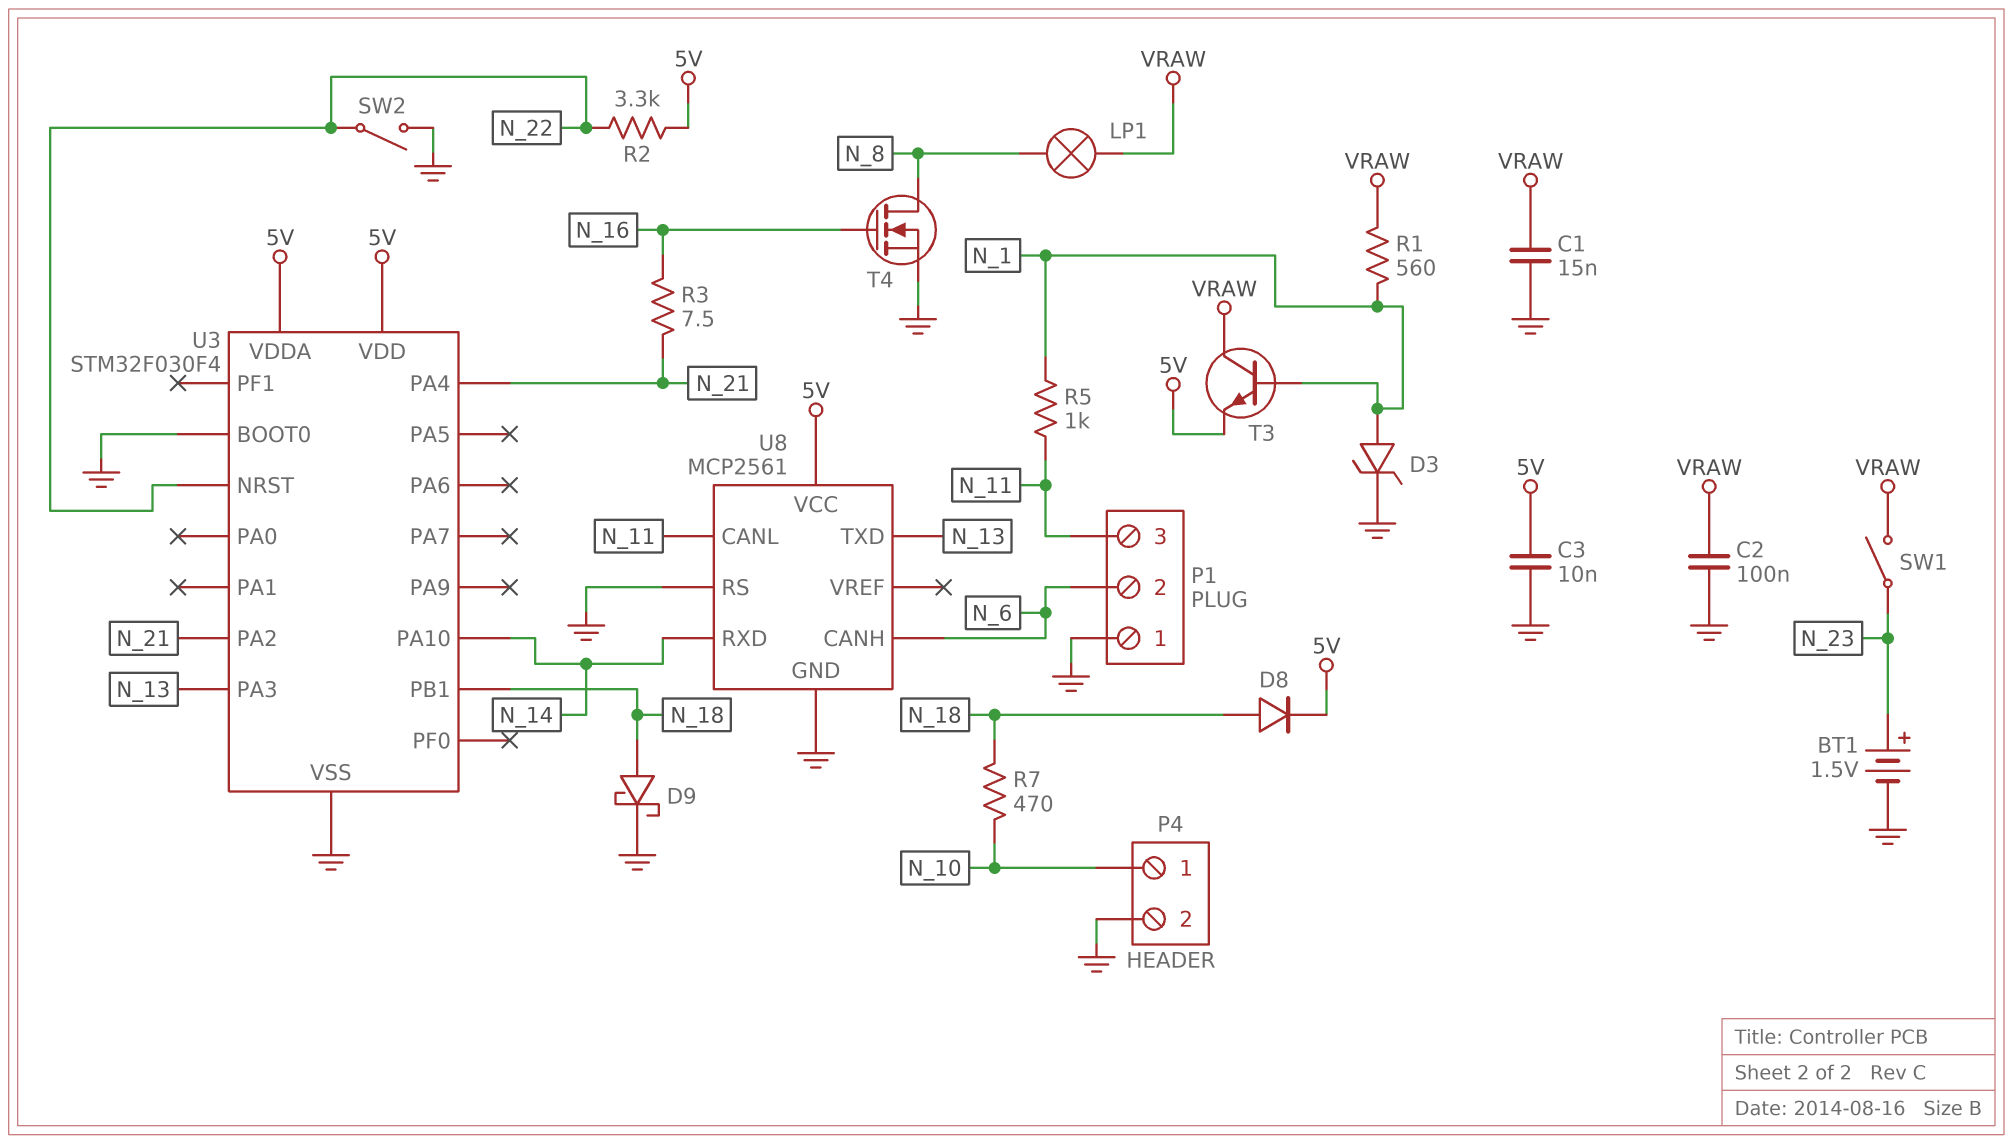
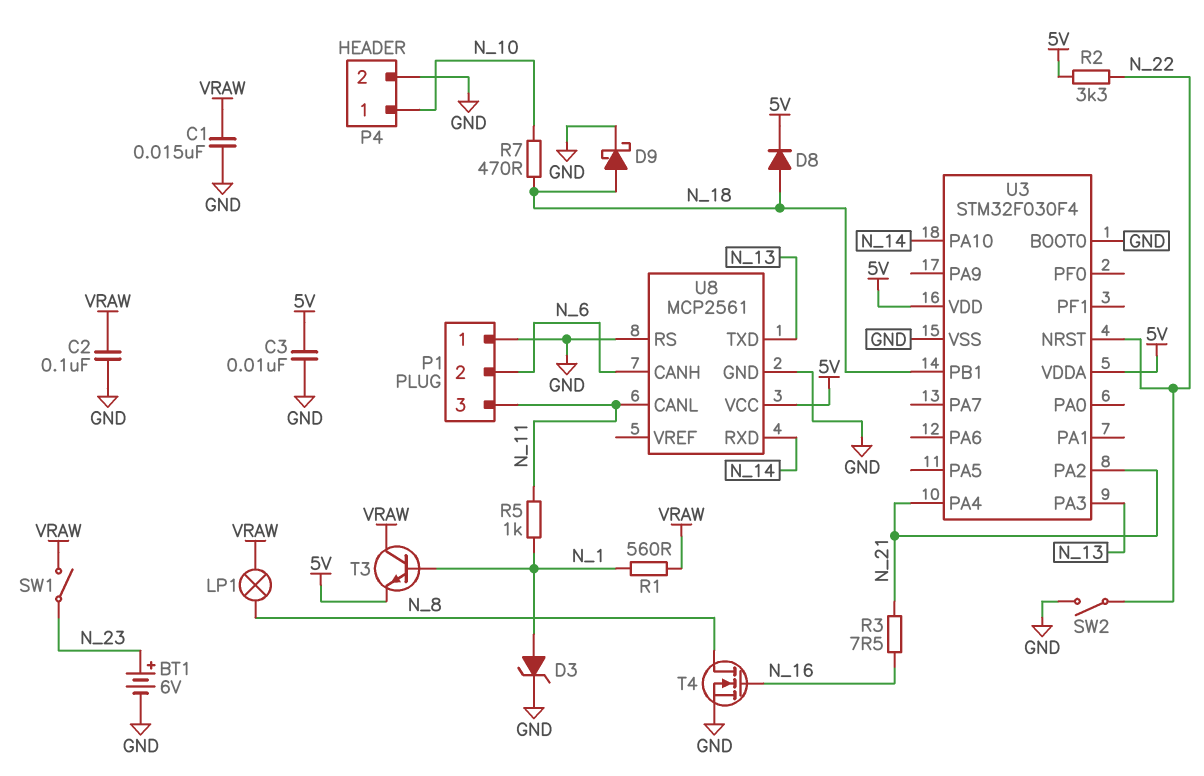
BT1: 1.5V (plus N_23, minus GND) -> 6V (plus N_23, minus GND)

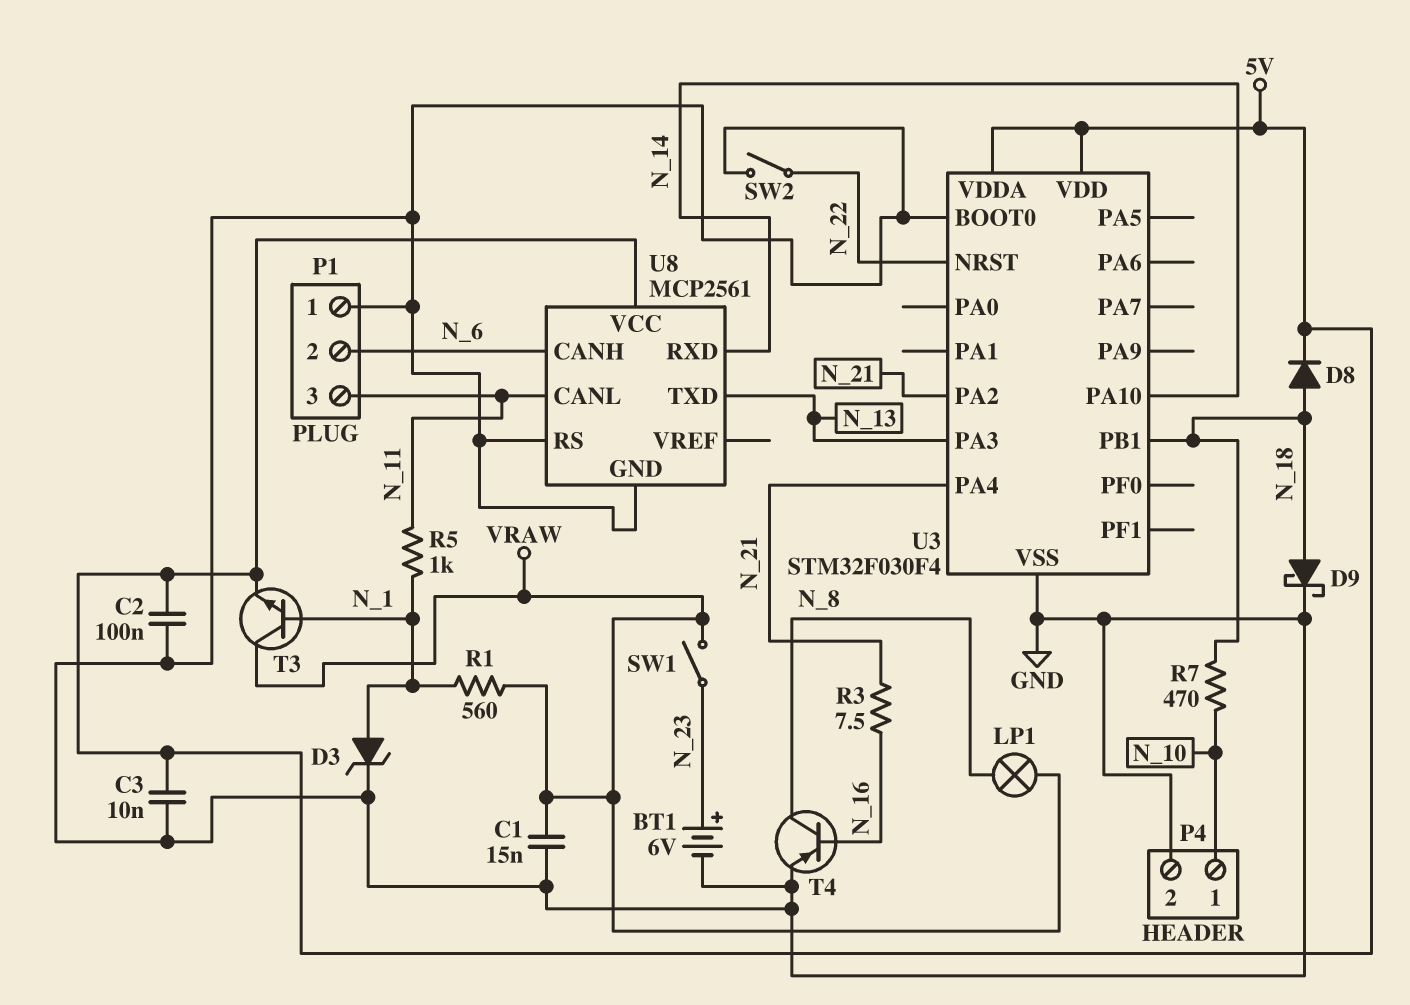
C2: 100nF (GND, VRAW) -> 100nF (5V, GND)
R2: 3.3k (5V, N_22) -> none
T4: NMOS (G N_16, D N_8, S GND) -> PNP (B N_16, C N_8, E GND)

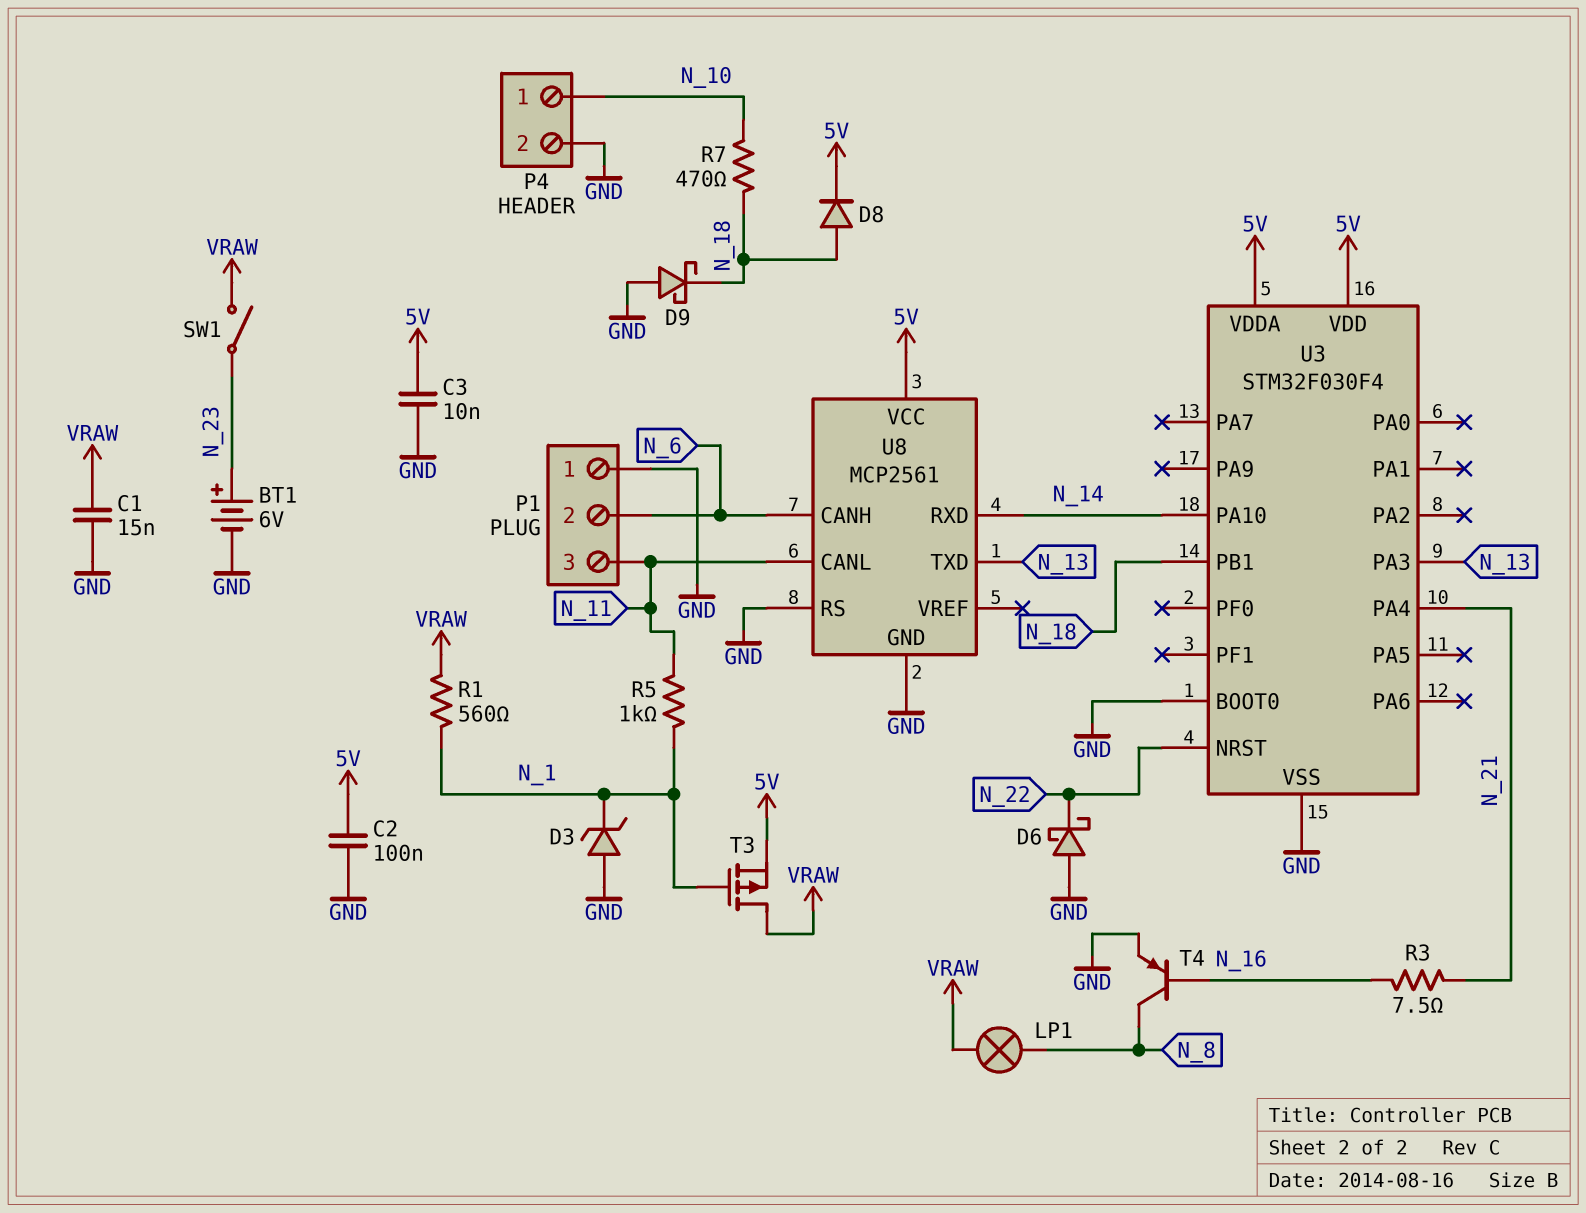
D3: zener (A N_1, K GND) -> zener (A GND, K N_1)
D6: none -> schottky (A GND, K N_22)
D9: schottky (A N_18, K GND) -> schottky (A GND, K N_18)
SW2: switch (GND, N_22) -> none
T3: NPN (B N_1, C VRAW, E 5V) -> PMOS (G N_1, D VRAW, S 5V)
U3 pin PA2: N_21 -> none

